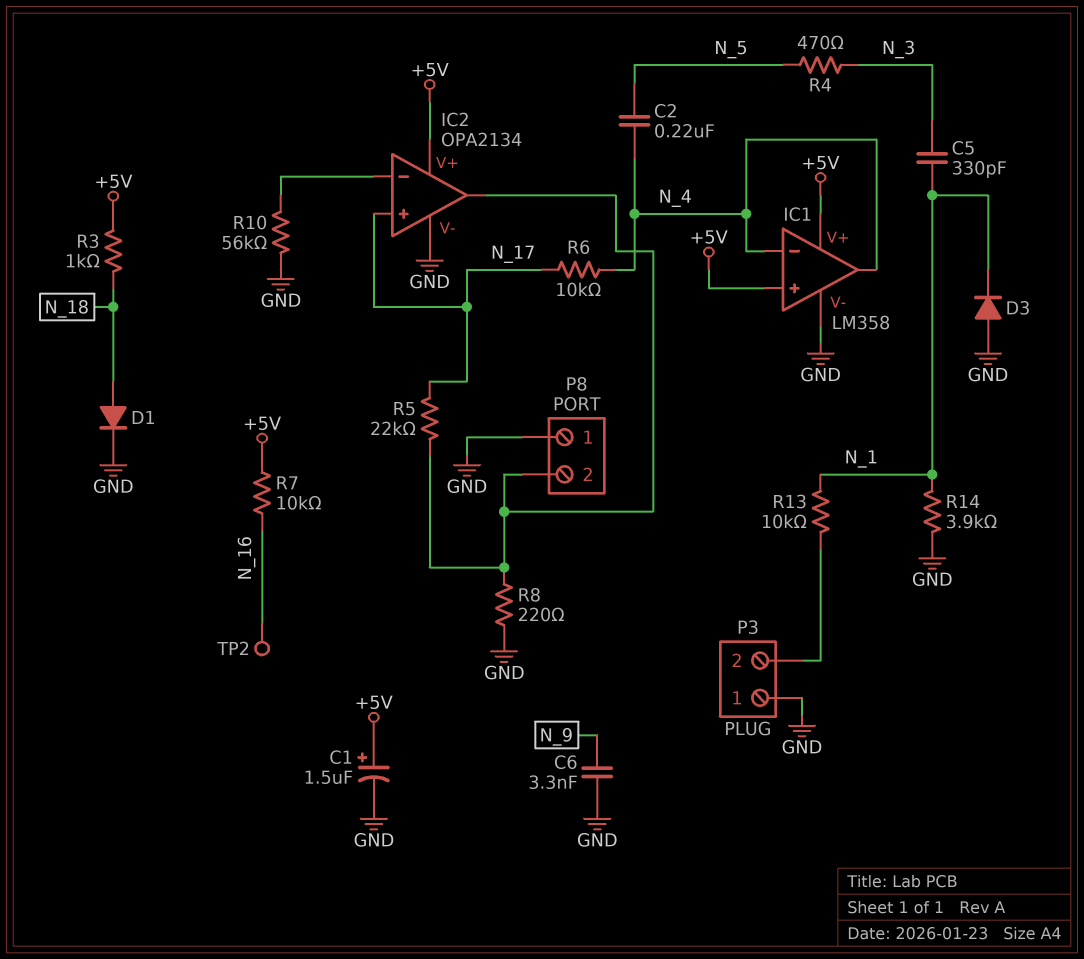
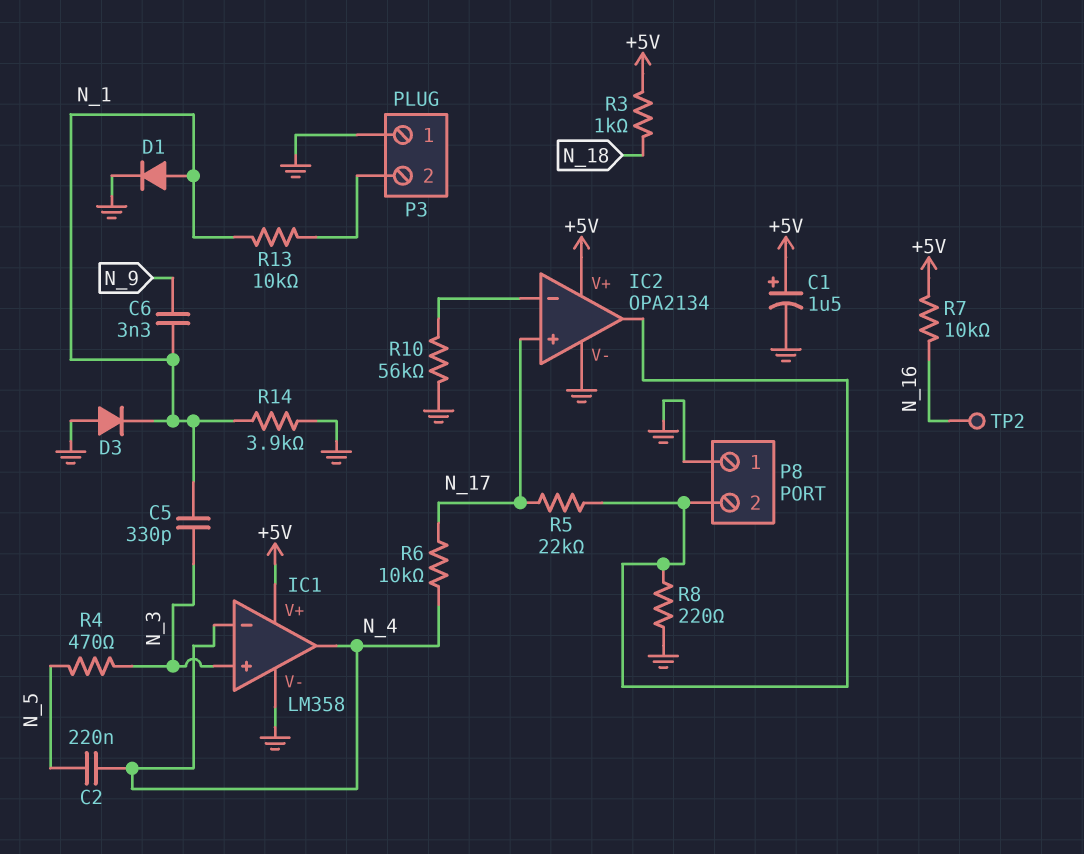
C6: 3.3nF (GND, N_9) -> 3.3nF (N_1, N_9)
D1: diode (A N_18, K GND) -> diode (A N_1, K GND)
IC1 pin in+: +5V -> N_3

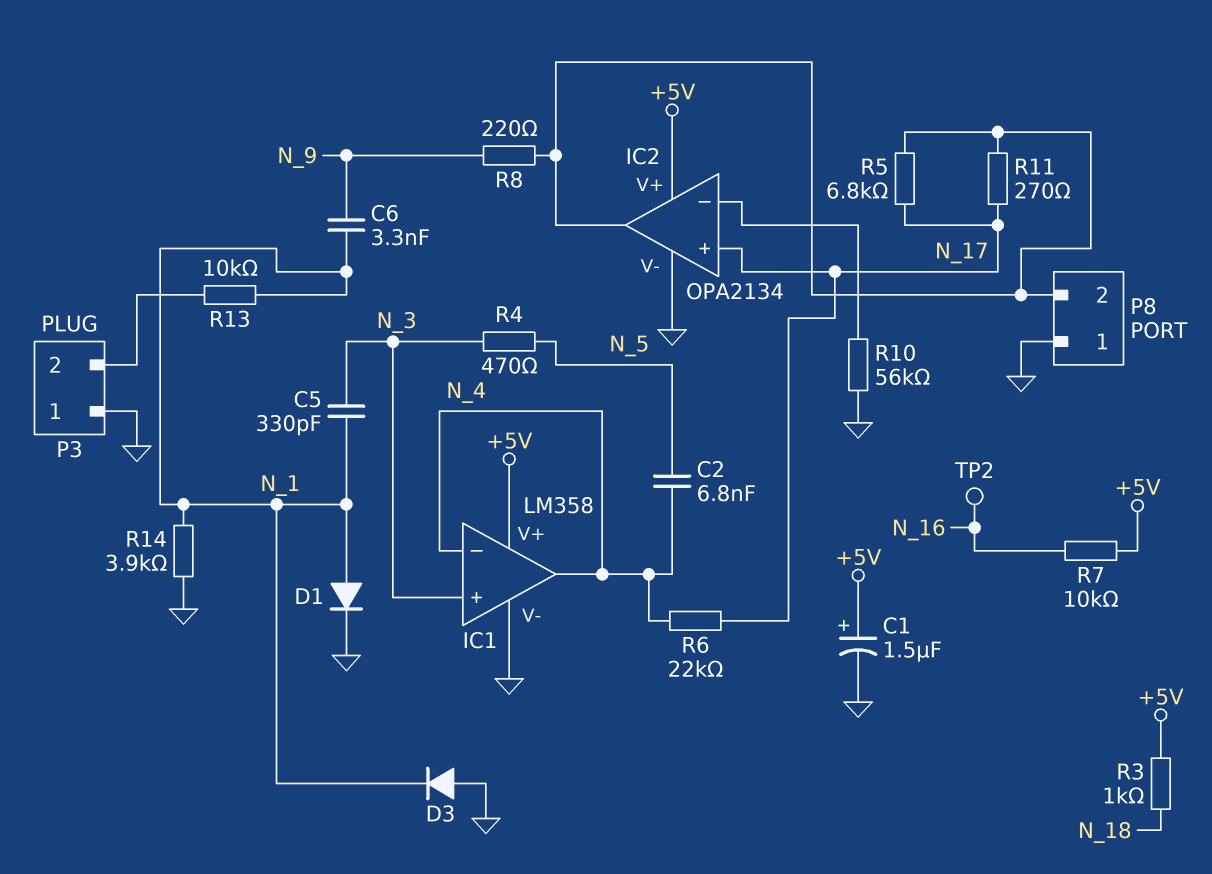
C2: 220nF (N_4, N_5) -> 6.8nF (N_4, N_5)
R5: 22k (IC2/out, N_17) -> 6.8k (IC2/out, N_17)
R6: 10k (N_4, N_17) -> 22k (N_4, N_17)
R8: 220 (GND, IC2/out) -> 220 (IC2/out, N_9)
R11: none -> 270 (IC2/out, N_17)

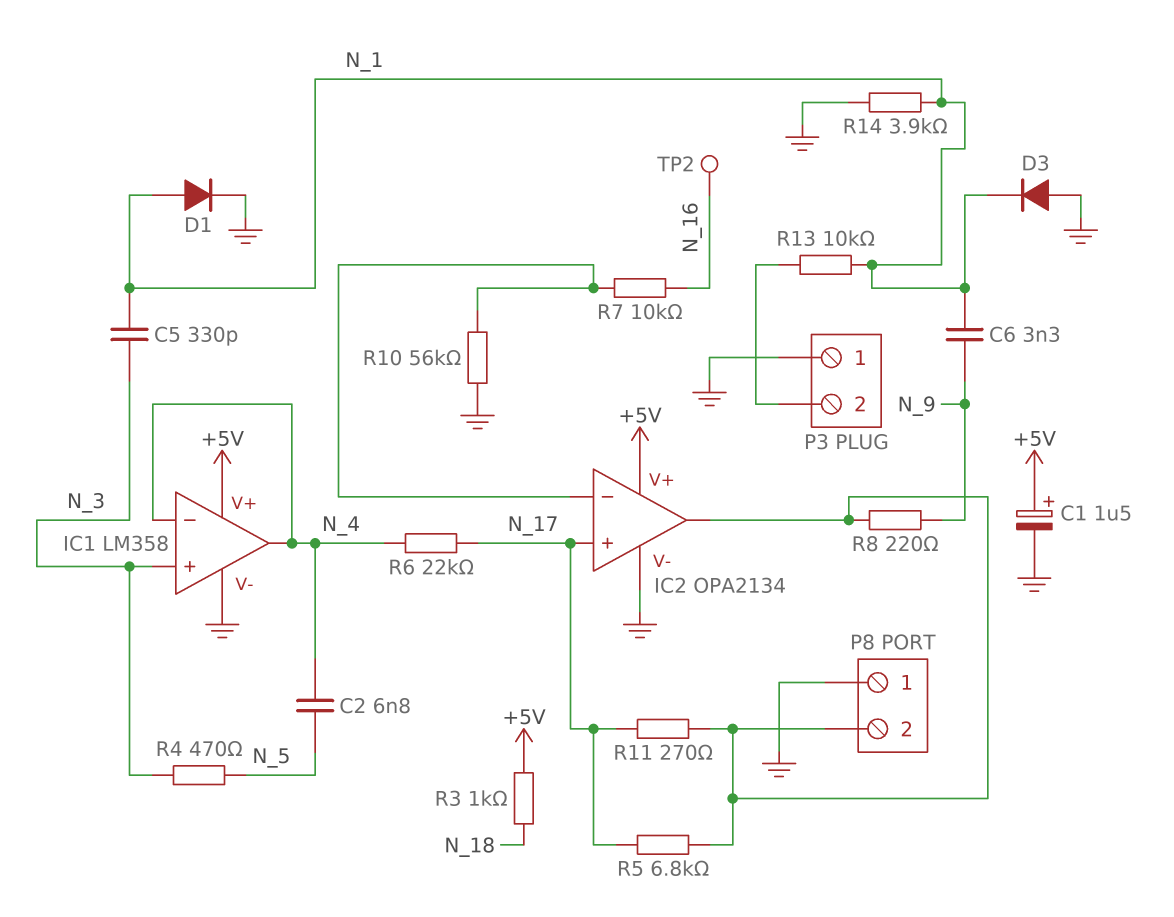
R7: 10k (+5V, N_16) -> 10k (IC2/in-, N_16)

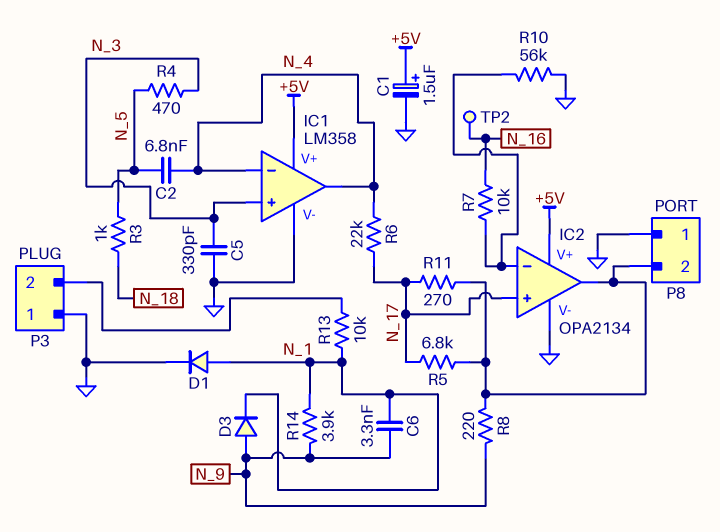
C5: 330pF (N_1, N_3) -> 330pF (GND, N_3)
D3: diode (A GND, K N_1) -> diode (A N_9, K N_1)
R3: 1k (+5V, N_18) -> 1k (N_5, N_18)
R14: 3.9k (GND, N_1) -> 3.9k (N_1, N_9)

